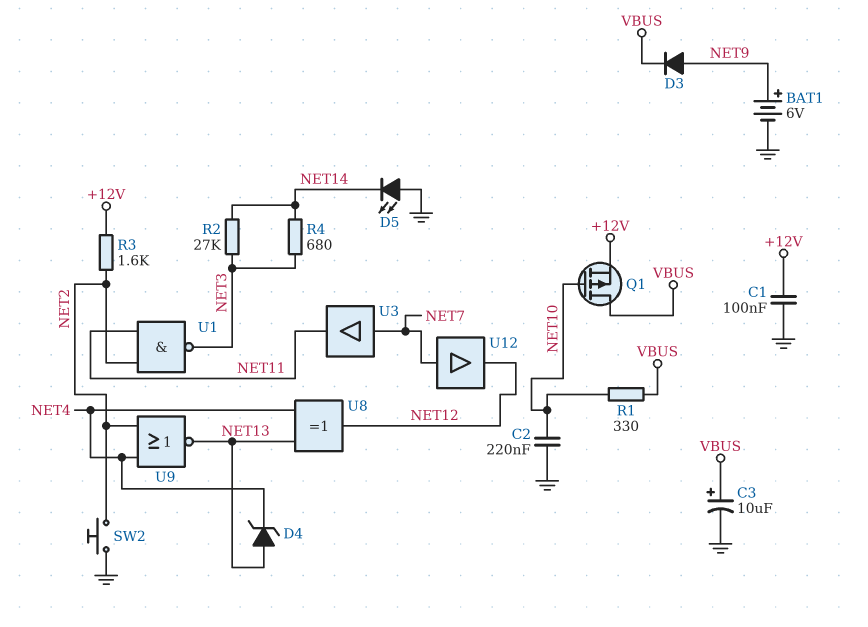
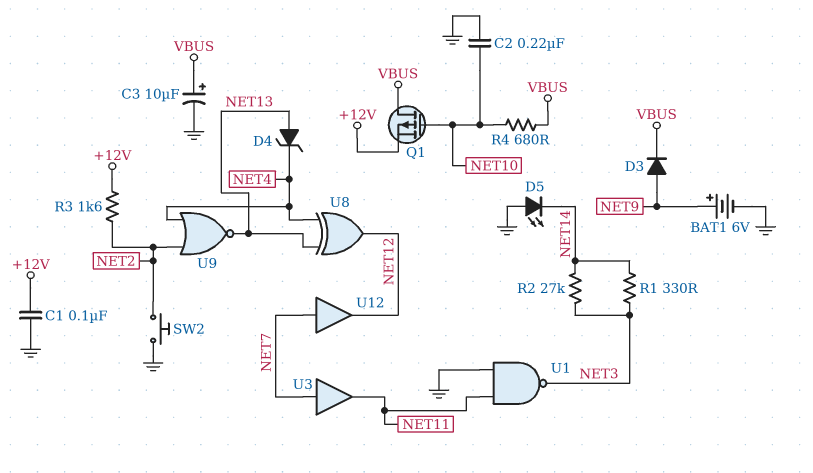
R1: 330 (NET10, VBUS) -> 330 (NET3, NET14)
R4: 680 (NET3, NET14) -> 680 (NET10, VBUS)
U1: NAND (in NET2, in NET11, out NET3) -> NAND (in GND, in NET11, out NET3)

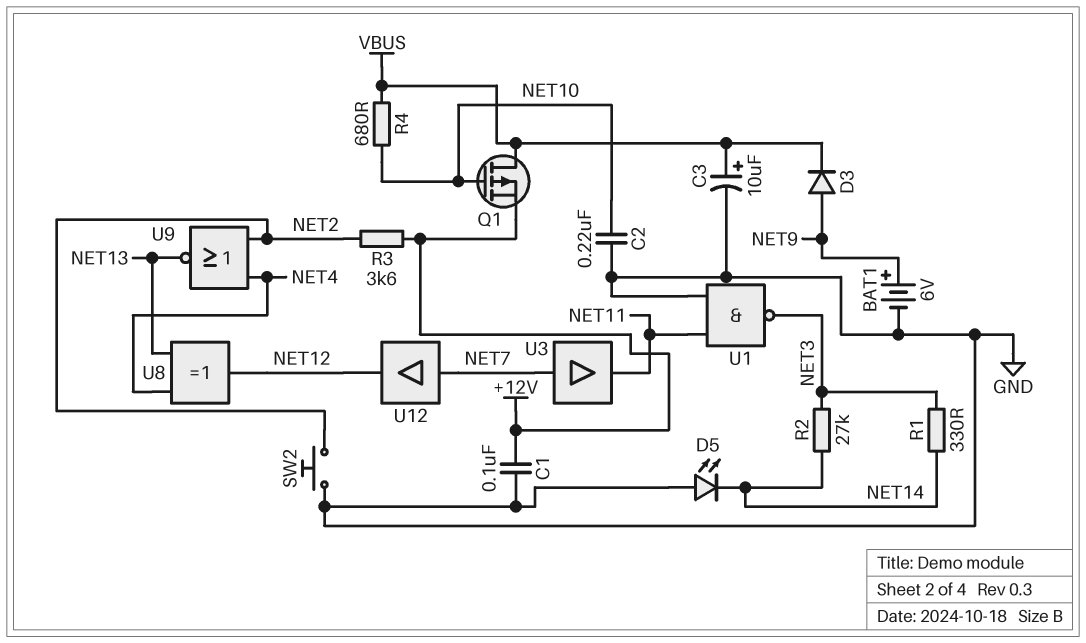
D4: zener (A NET13, K NET4) -> none
R3: 1.6k (+12V, NET2) -> 3.6k (+12V, NET2)

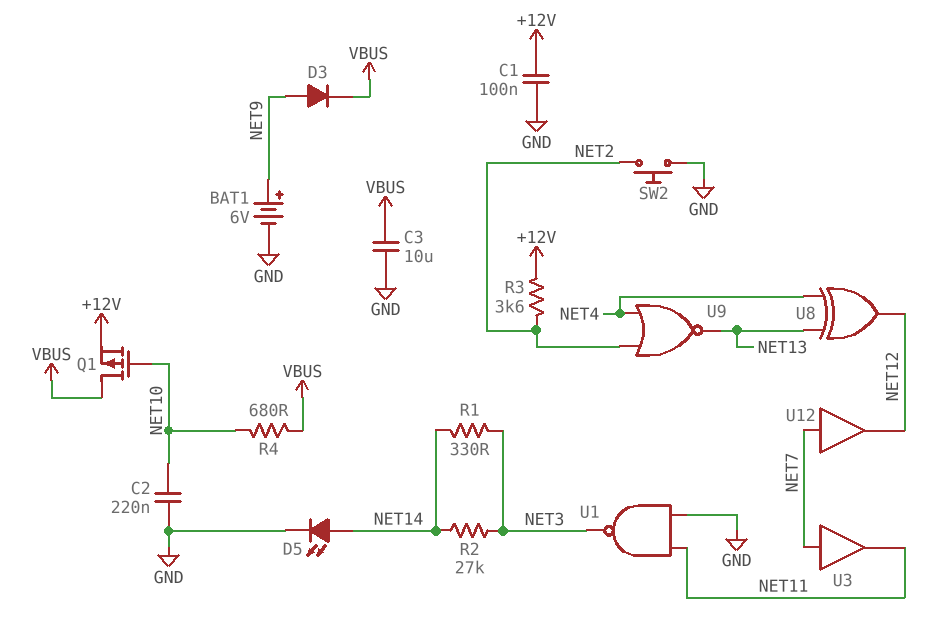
C3: 10uF (plus VBUS, minus GND) -> 10uF (GND, VBUS)
D5: LED (A GND, K NET14) -> LED (A NET14, K GND)

